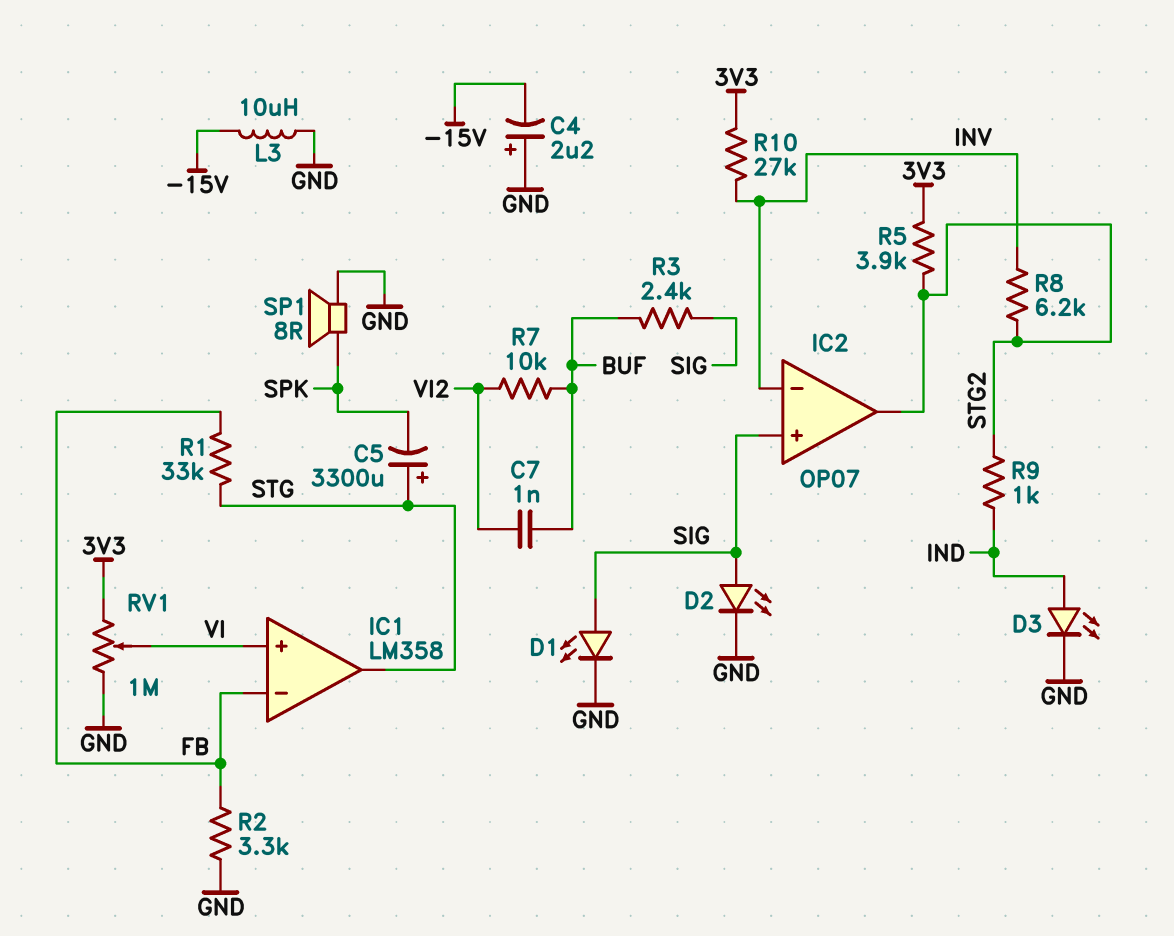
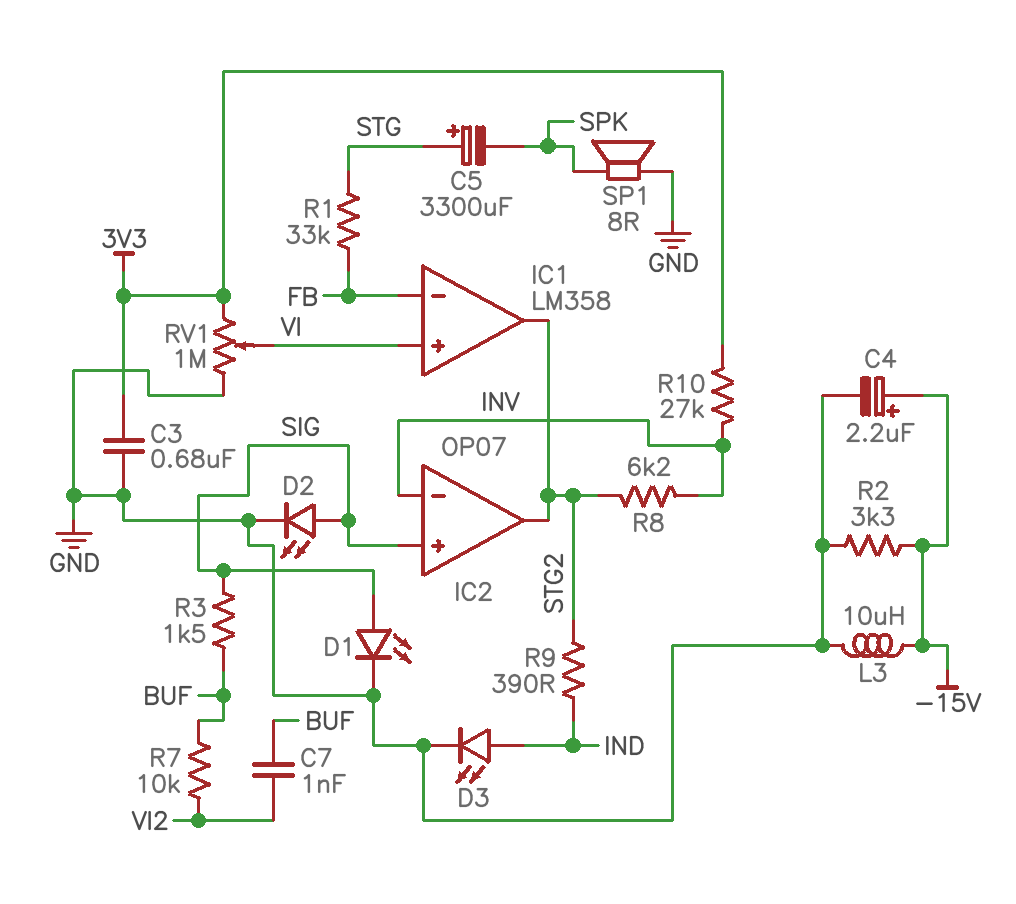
C3: none -> 680nF (3V3, GND)
C4: 2.2uF (plus GND, minus -15V) -> 2.2uF (plus -15V, minus GND)
IC1 pin out: STG -> STG2
R2: 3.3k (FB, GND) -> 3.3k (-15V, GND)
R3: 2.4k (BUF, SIG) -> 1.5k (BUF, SIG)
R5: 3.9k (3V3, STG2) -> none
R9: 1k (IND, STG2) -> 390 (IND, STG2)

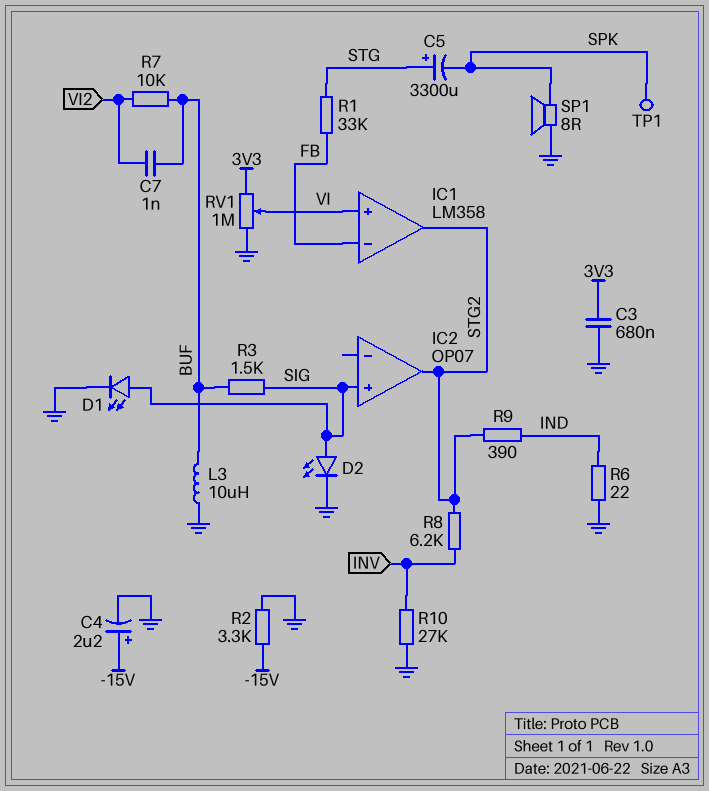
D3: LED (A IND, K GND) -> none
IC2 pin in-: INV -> none
L3: 10uH (-15V, GND) -> 10uH (BUF, GND)
R6: none -> 22 (GND, IND)
R10: 27k (3V3, INV) -> 27k (GND, INV)
TP1: none -> test point (SPK)

